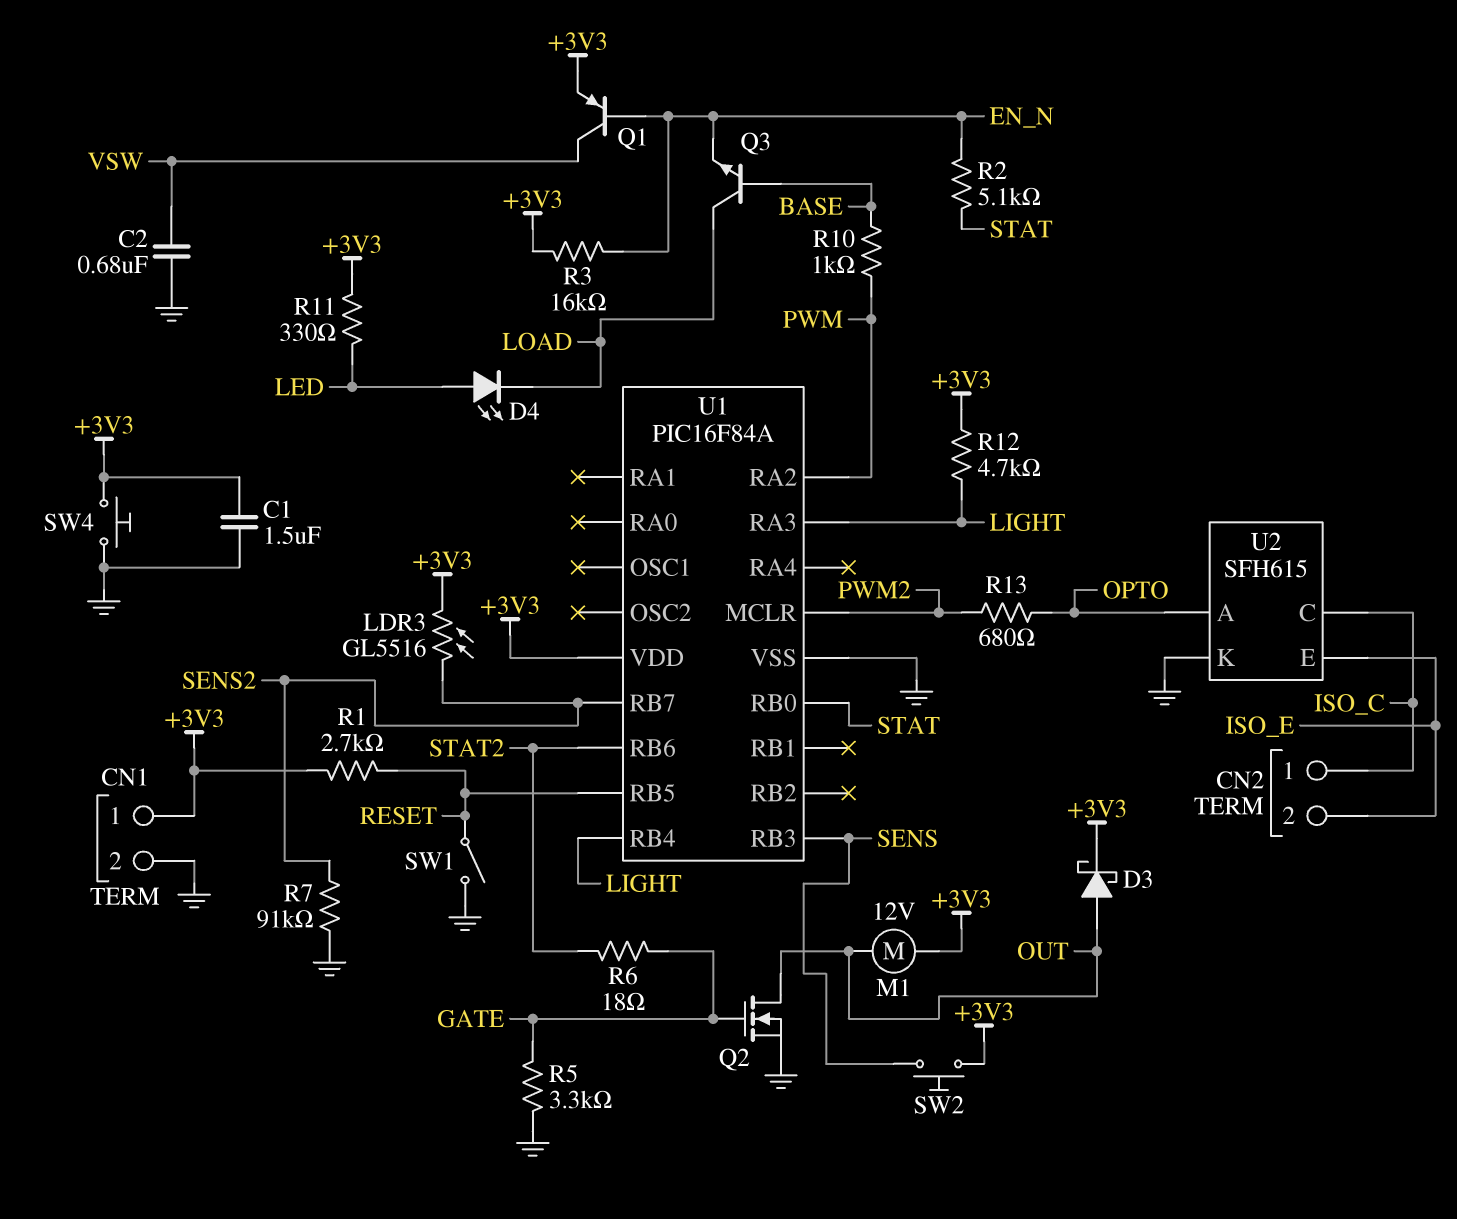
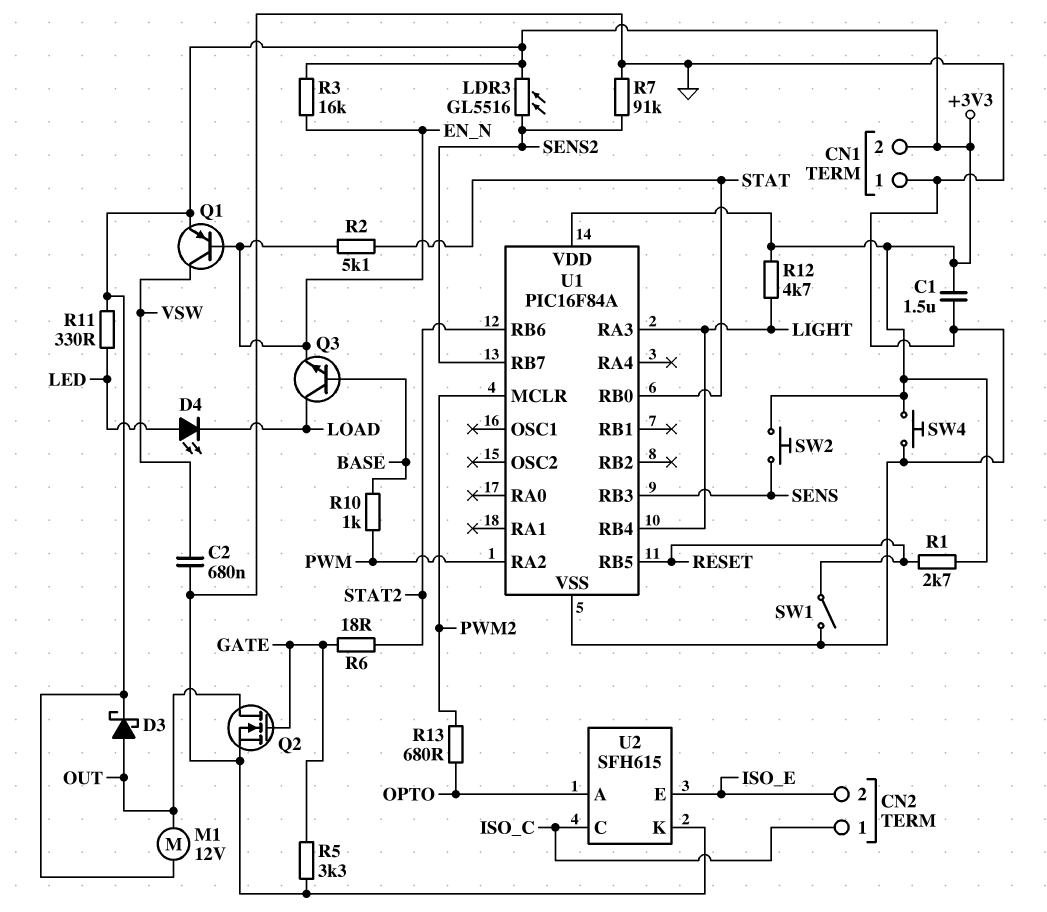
CN1 pin 1: +3V3 -> GND
CN1 pin 2: GND -> +3V3

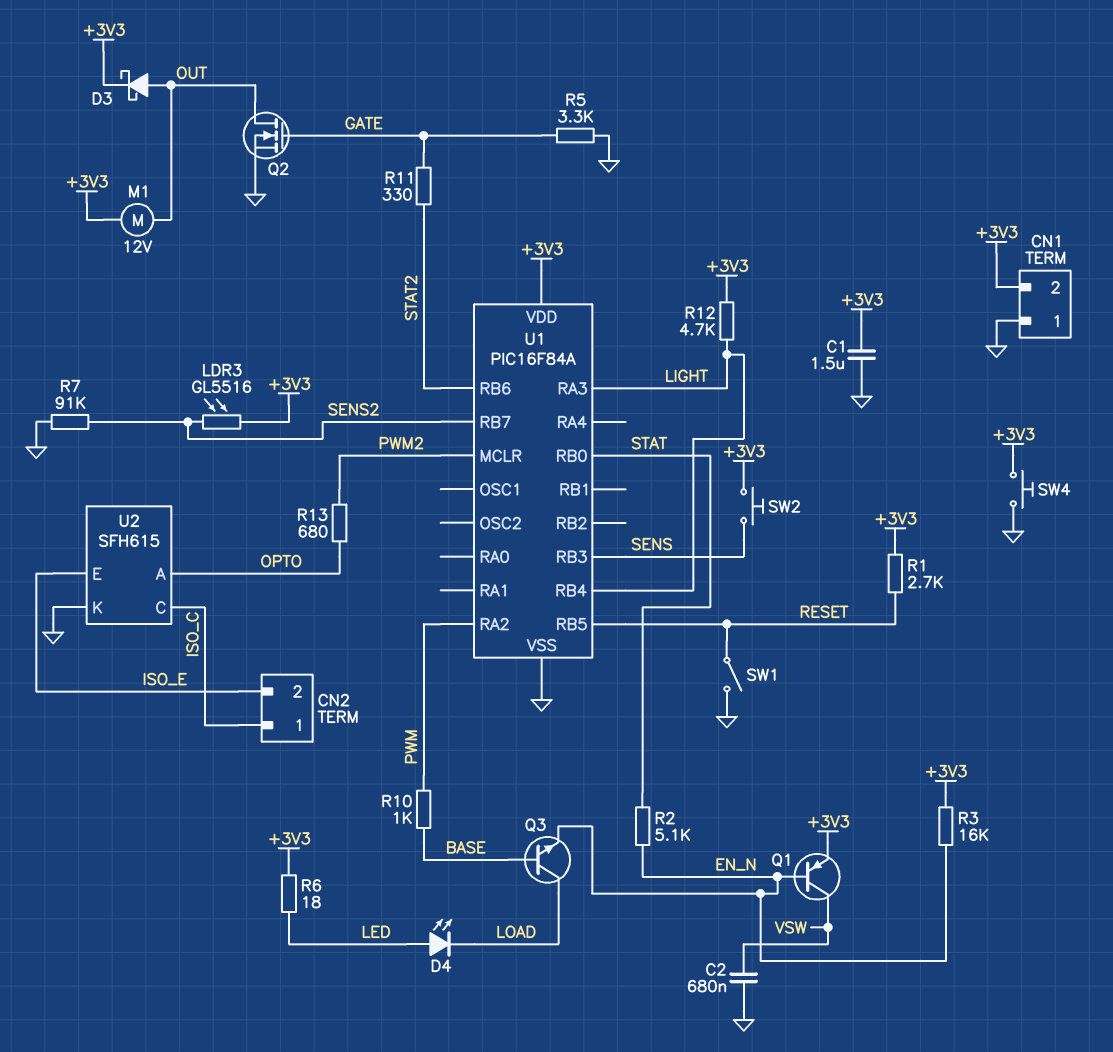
R6: 18 (GATE, STAT2) -> 18 (+3V3, LED)
R11: 330 (+3V3, LED) -> 330 (GATE, STAT2)

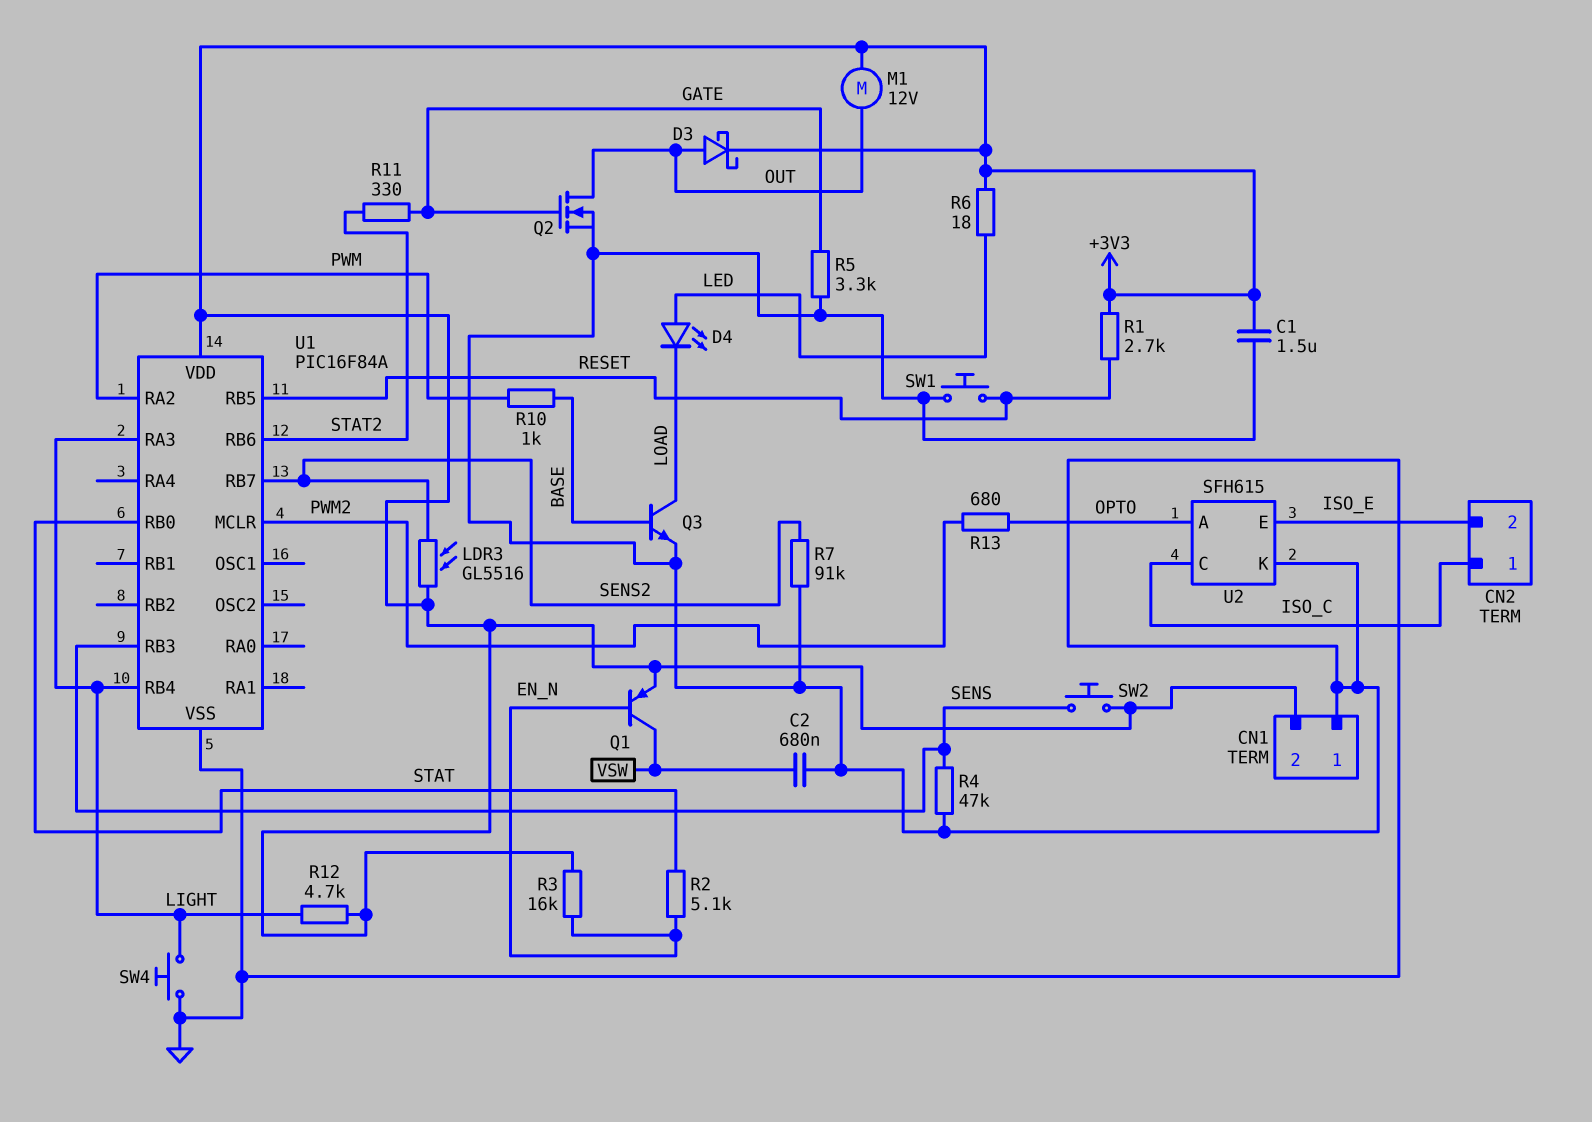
Q3: NPN (B BASE, C LOAD, E EN_N) -> NPN (B BASE, C LOAD, E GND)
R4: none -> 47k (GND, SENS)
SW1: switch (GND, RESET) -> button (GND, RESET)
SW4: button (+3V3, GND) -> button (GND, LIGHT)

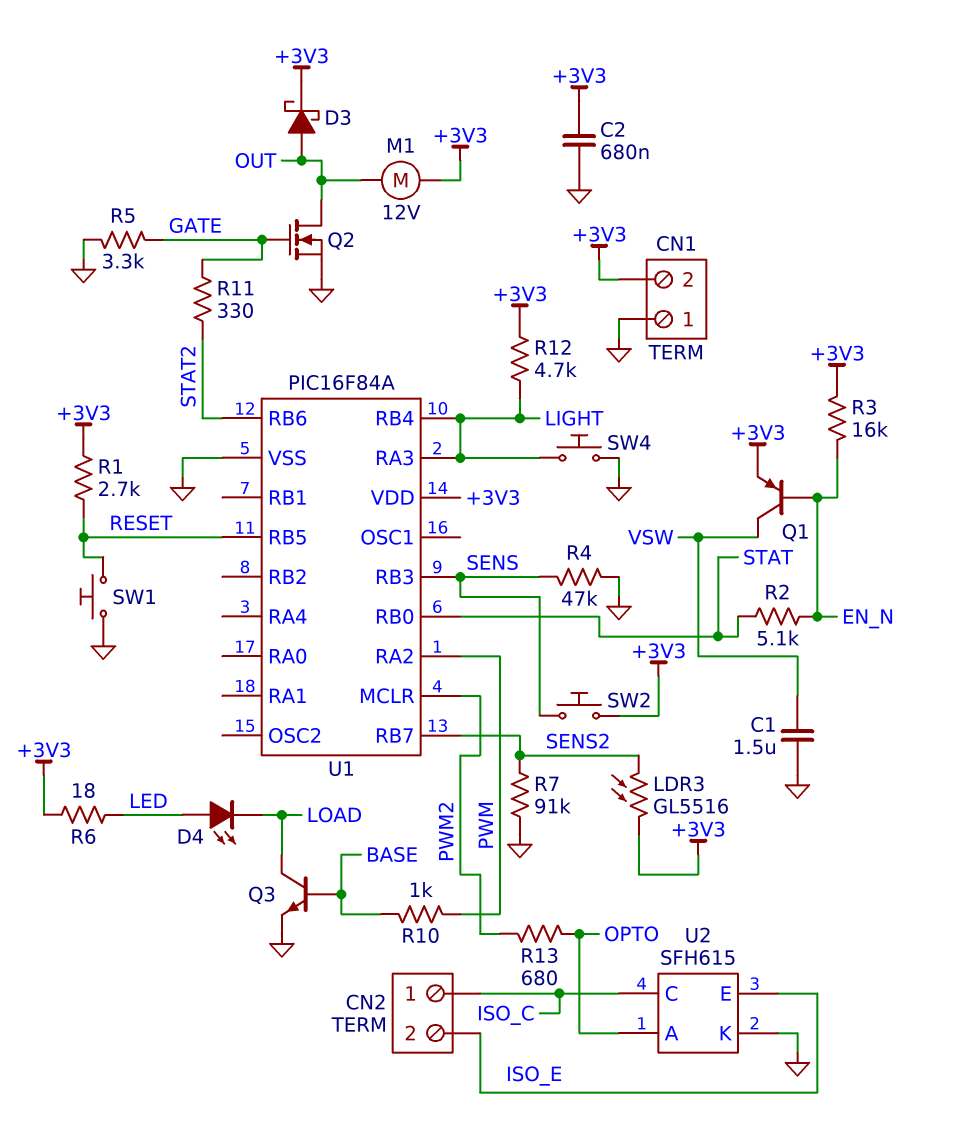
C1: 1.5uF (+3V3, GND) -> 1.5uF (GND, VSW)
C2: 680nF (GND, VSW) -> 680nF (+3V3, GND)

